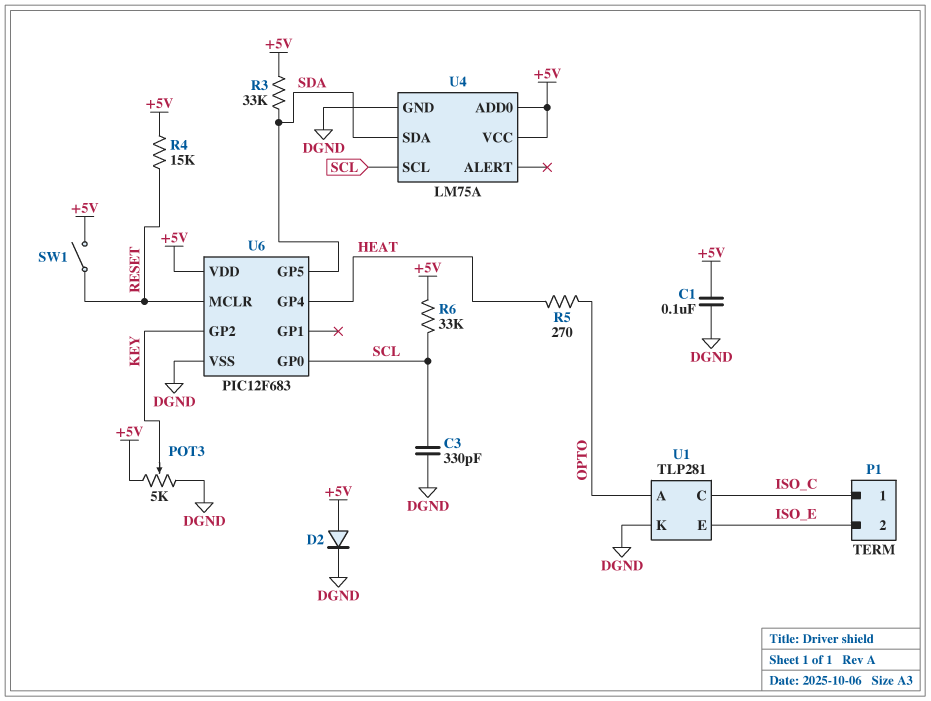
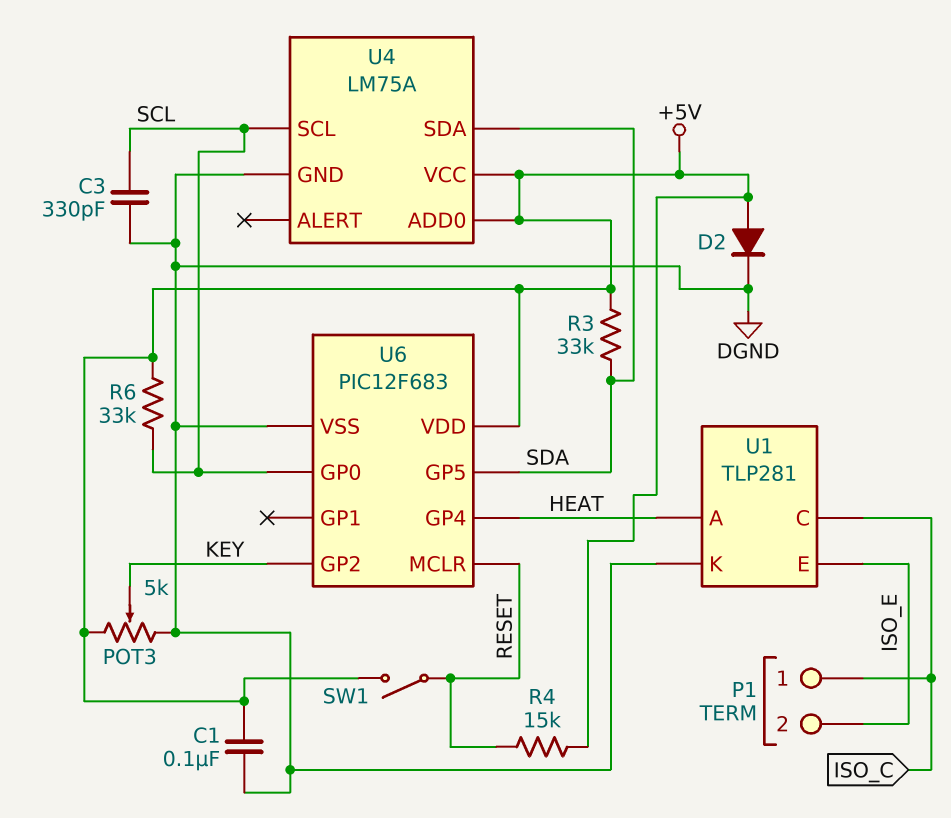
R5: 270 (HEAT, OPTO) -> none
U1 pin A: OPTO -> HEAT

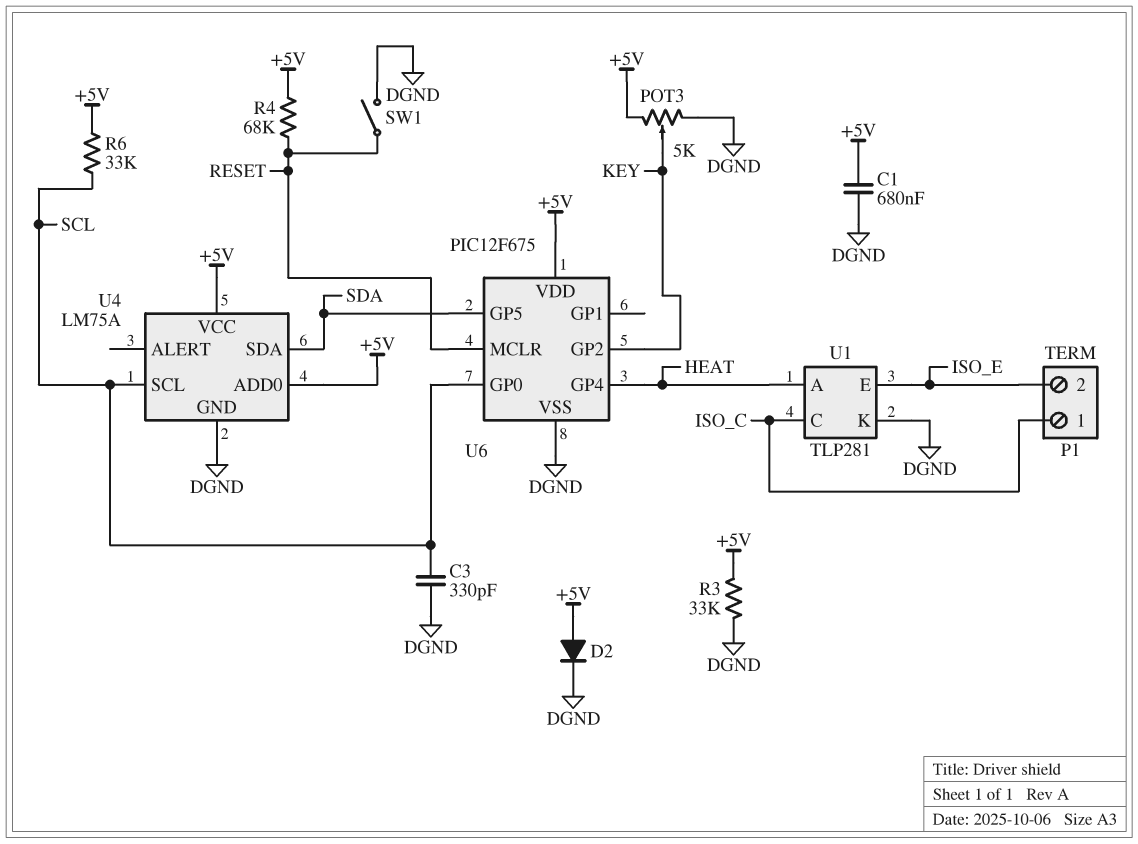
C1: 100nF (+5V, DGND) -> 680nF (+5V, DGND)
R3: 33k (+5V, SDA) -> 33k (+5V, DGND)
R4: 15k (+5V, RESET) -> 68k (+5V, RESET)
SW1: switch (+5V, RESET) -> switch (DGND, RESET)
U6: PIC12F683 -> PIC12F675

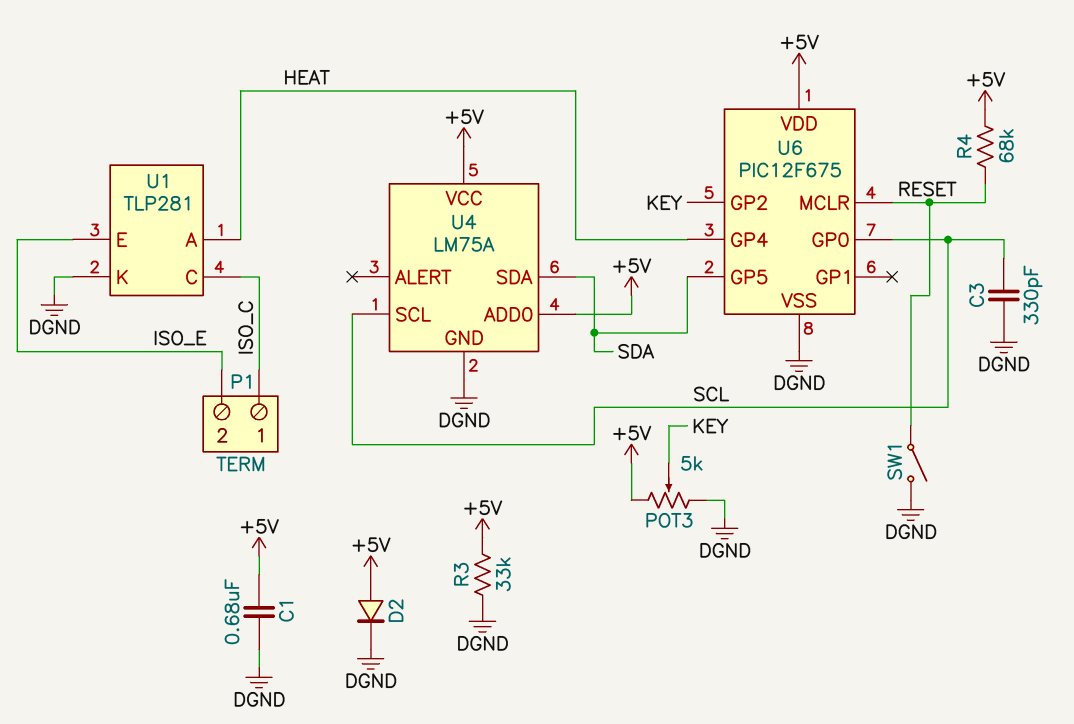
R6: 33k (+5V, SCL) -> none

